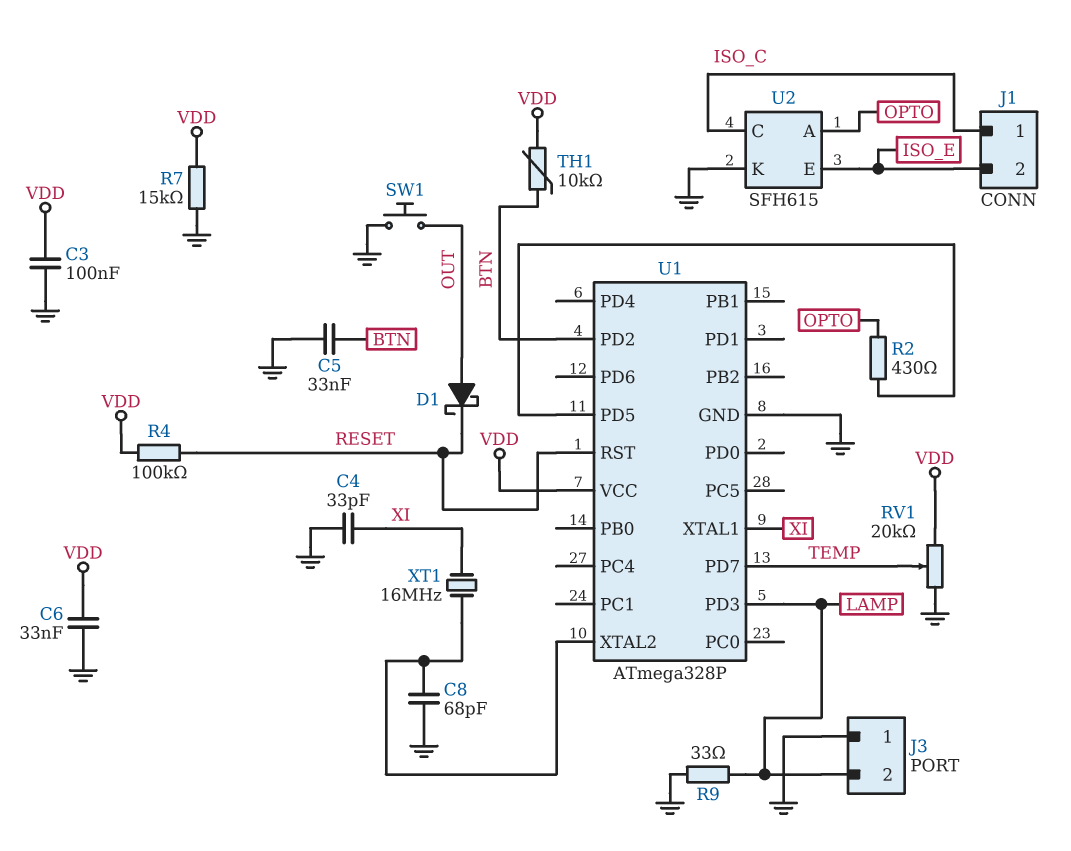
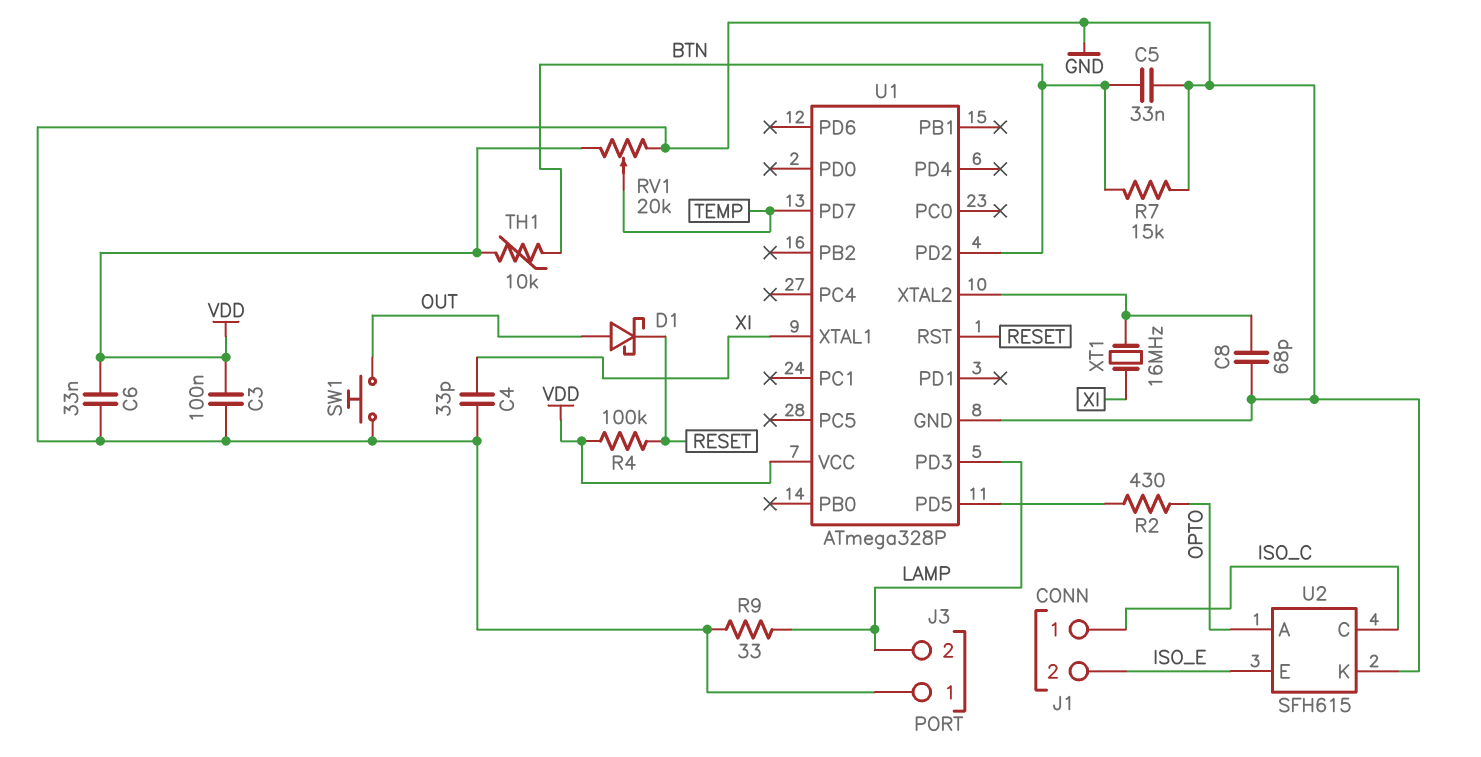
R7: 15k (GND, VDD) -> 15k (BTN, GND)

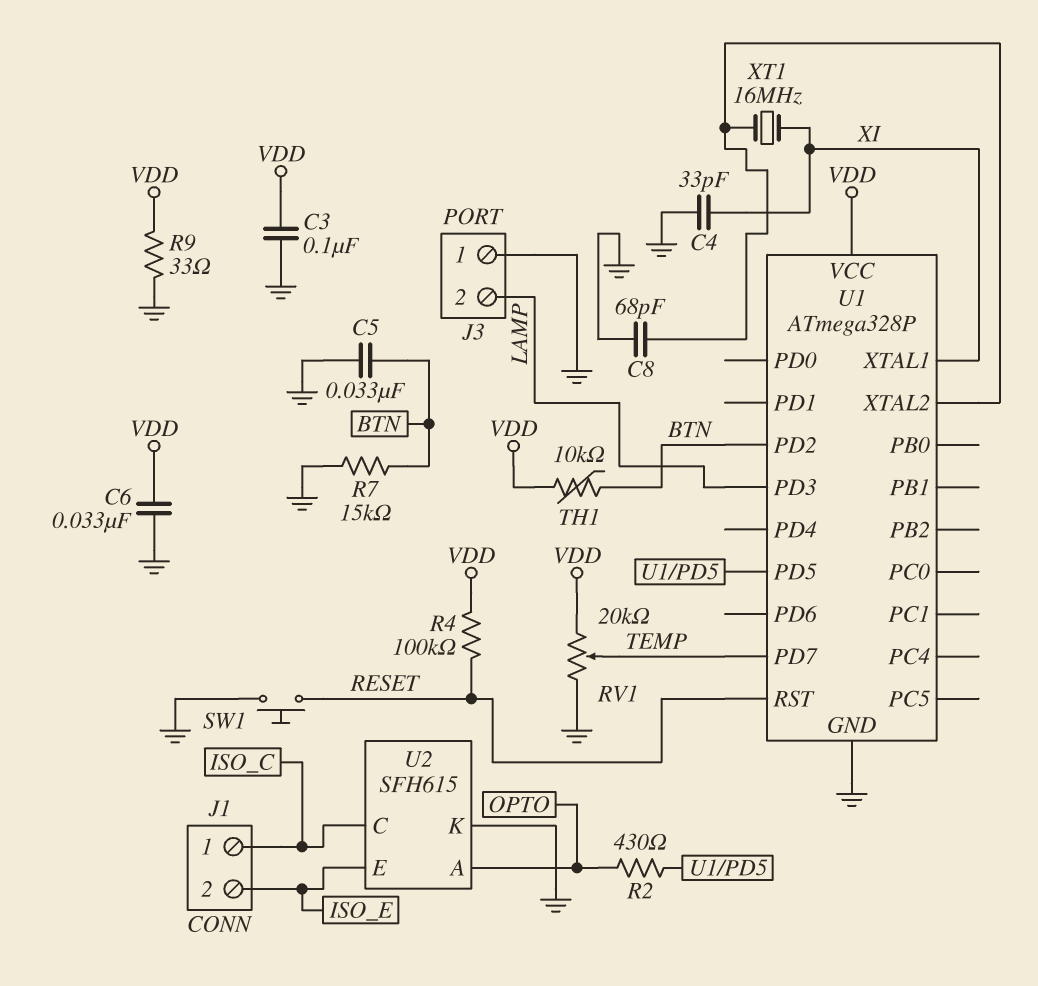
D1: schottky (A OUT, K RESET) -> none
R9: 33 (GND, LAMP) -> 33 (GND, VDD)
SW1: button (GND, OUT) -> button (GND, RESET)

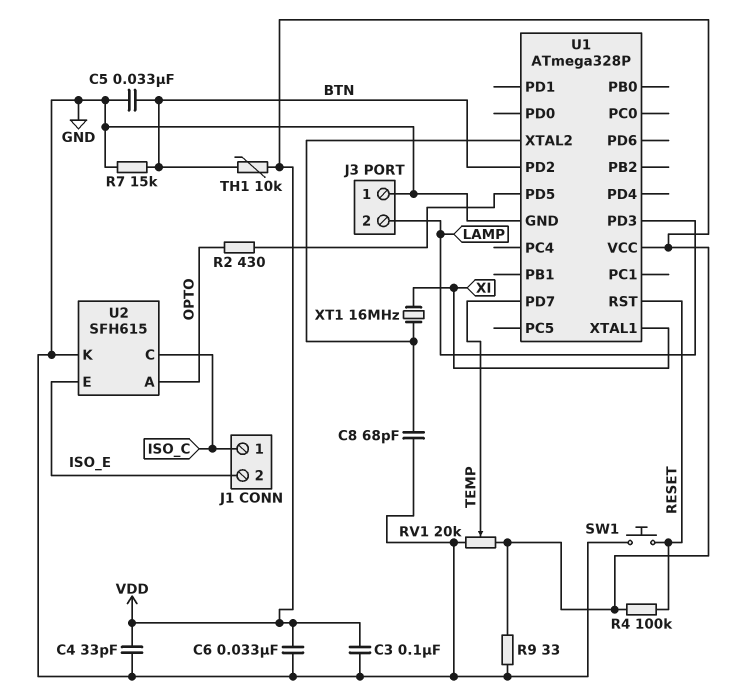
C4: 33pF (GND, XI) -> 33pF (GND, VDD)

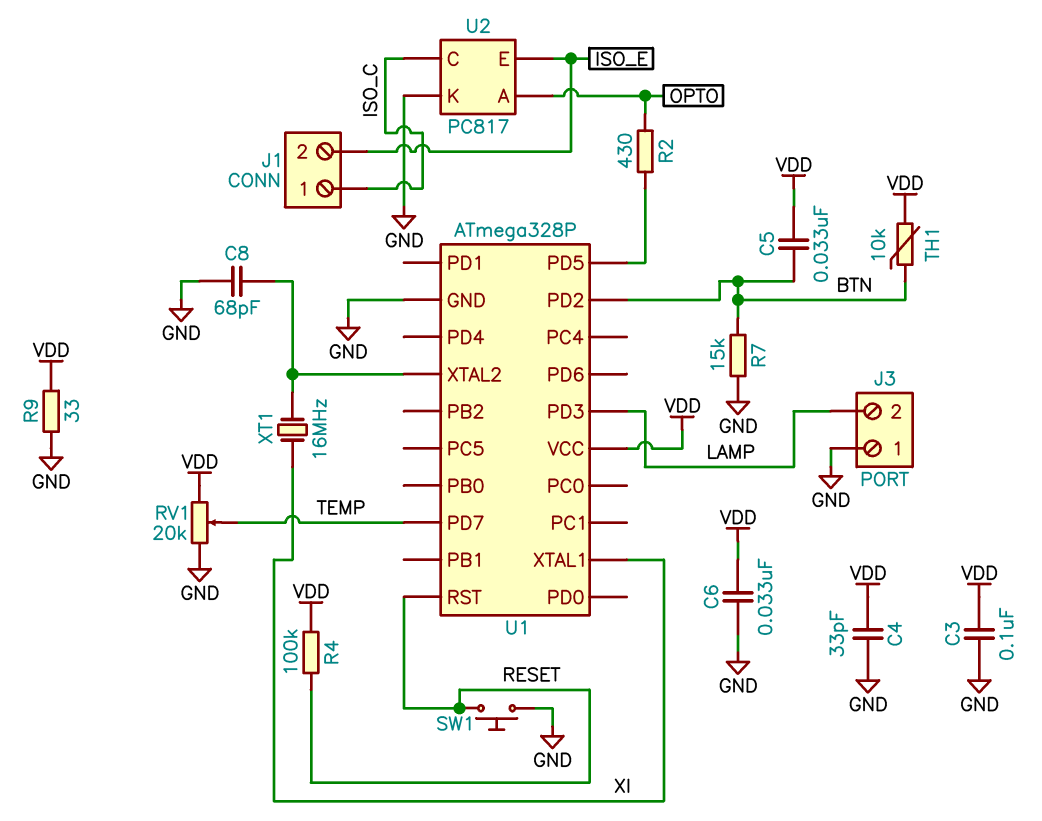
C5: 33nF (BTN, GND) -> 33nF (BTN, VDD)
U2: SFH615 -> PC817

